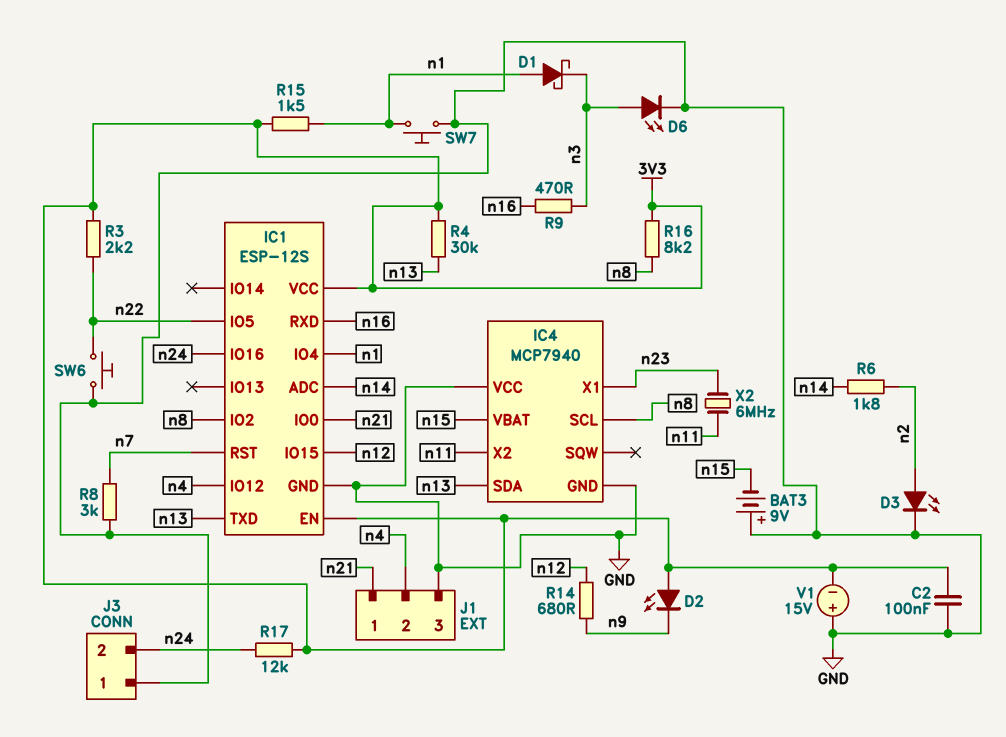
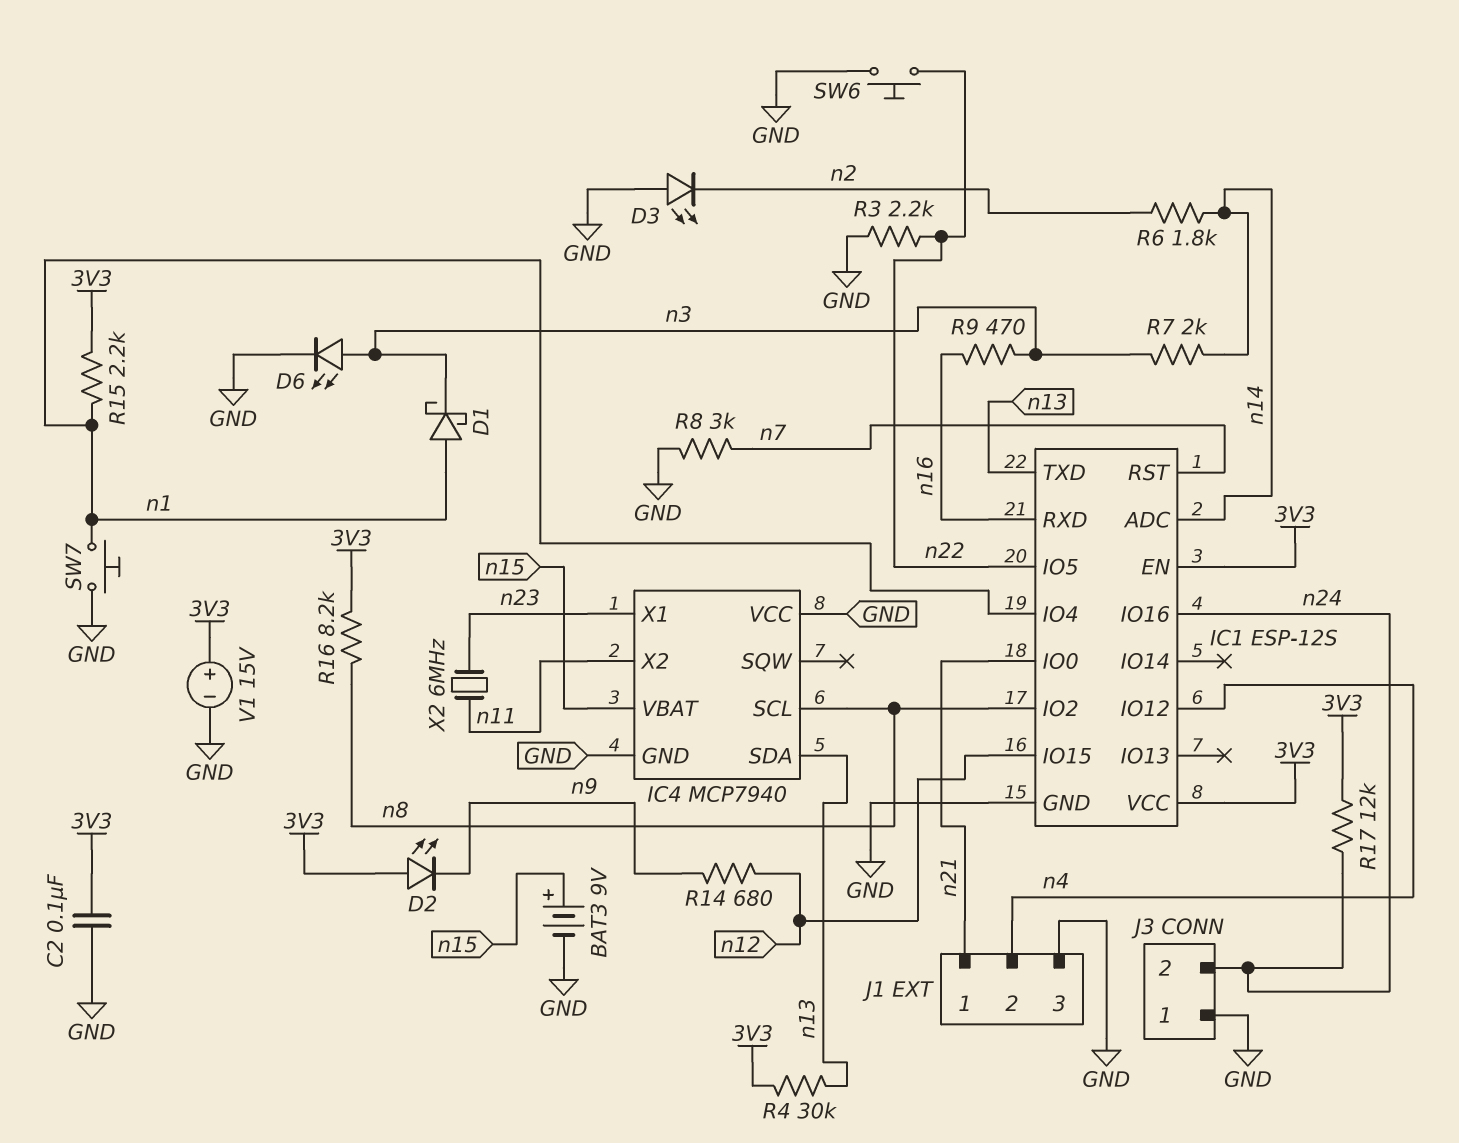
BAT3: 9V (plus GND, minus n15) -> 9V (plus n15, minus GND)
D3: LED (A n2, K GND) -> LED (A GND, K n2)
R3: 2.2k (3V3, n22) -> 2.2k (GND, n22)
R7: none -> 2k (n3, n14)
R15: 1.5k (3V3, n1) -> 2.2k (3V3, n1)
V1: 15V (plus GND, minus 3V3) -> 15V (plus 3V3, minus GND)

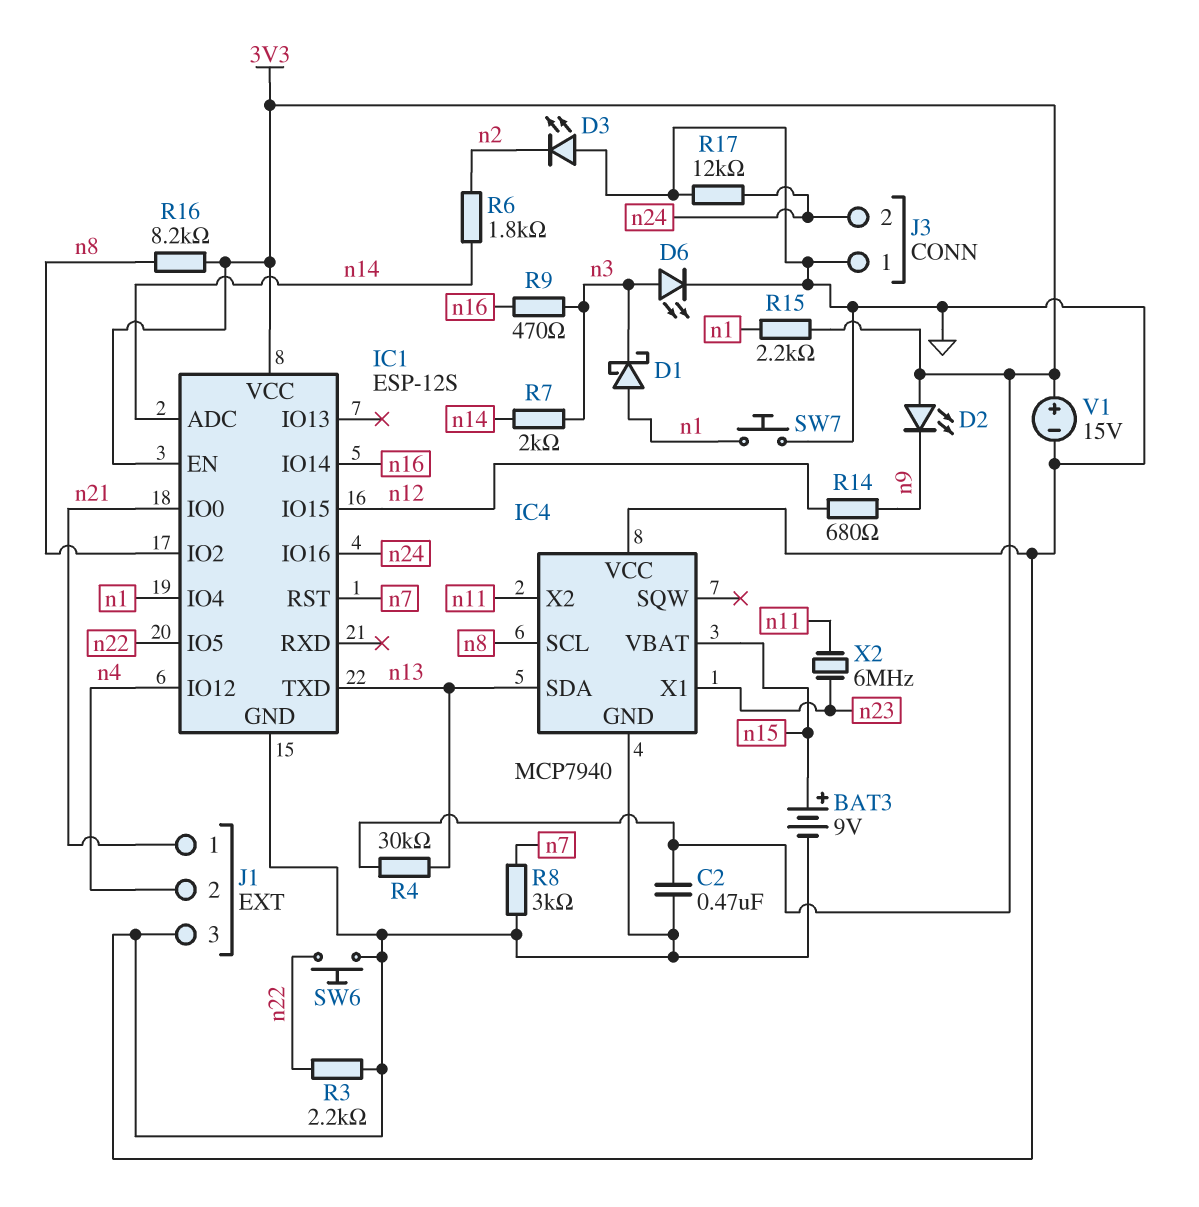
C2: 100nF (3V3, GND) -> 470nF (3V3, GND)
IC1 pin IO14: none -> n16
IC1 pin RXD: n16 -> none
R17: 12k (3V3, n24) -> 12k (GND, n24)

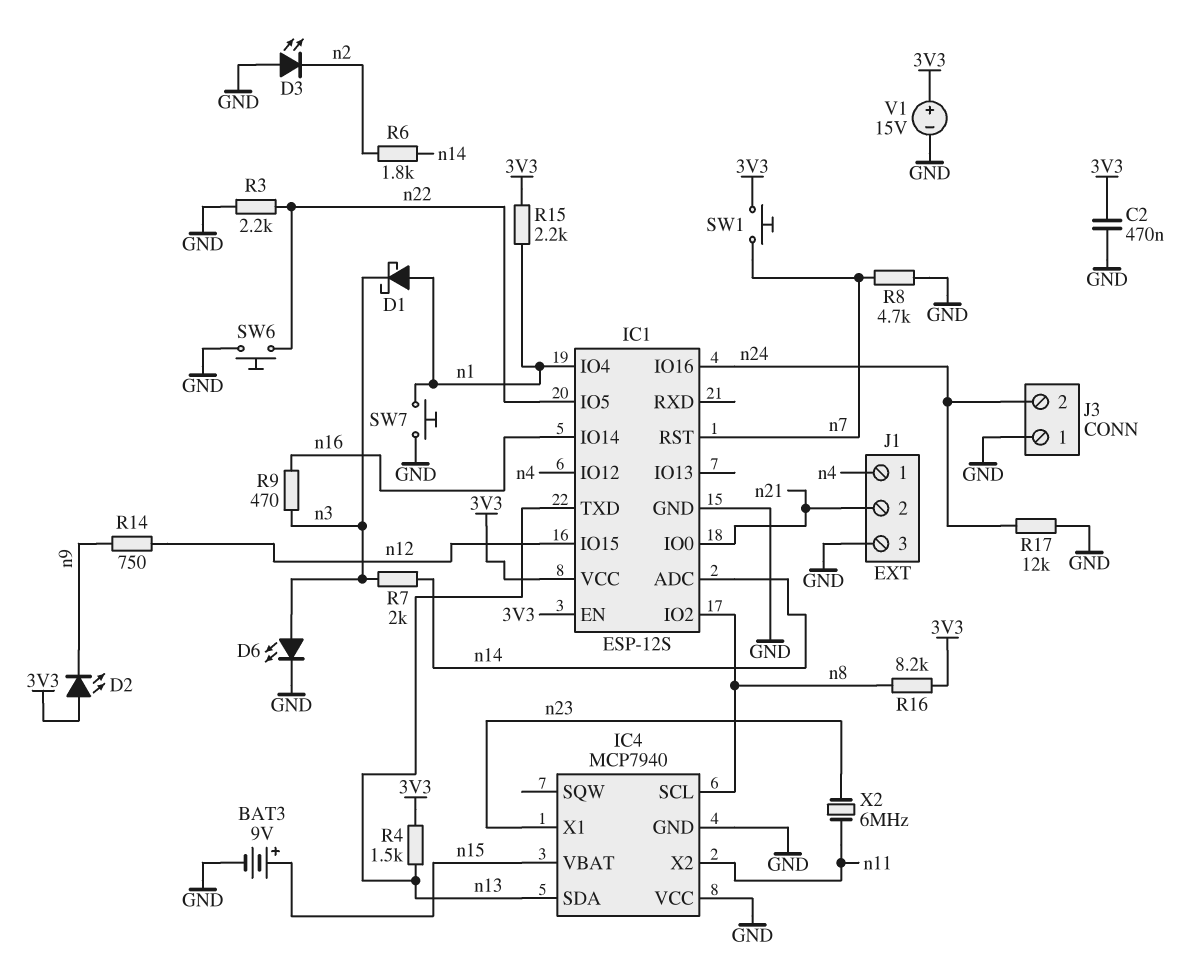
J1 pin 1: n21 -> n4
J1 pin 2: n4 -> n21
R4: 30k (3V3, n13) -> 1.5k (3V3, n13)
R8: 3k (GND, n7) -> 4.7k (GND, n7)
R14: 680 (n9, n12) -> 750 (n9, n12)
SW1: none -> button (3V3, n7)

